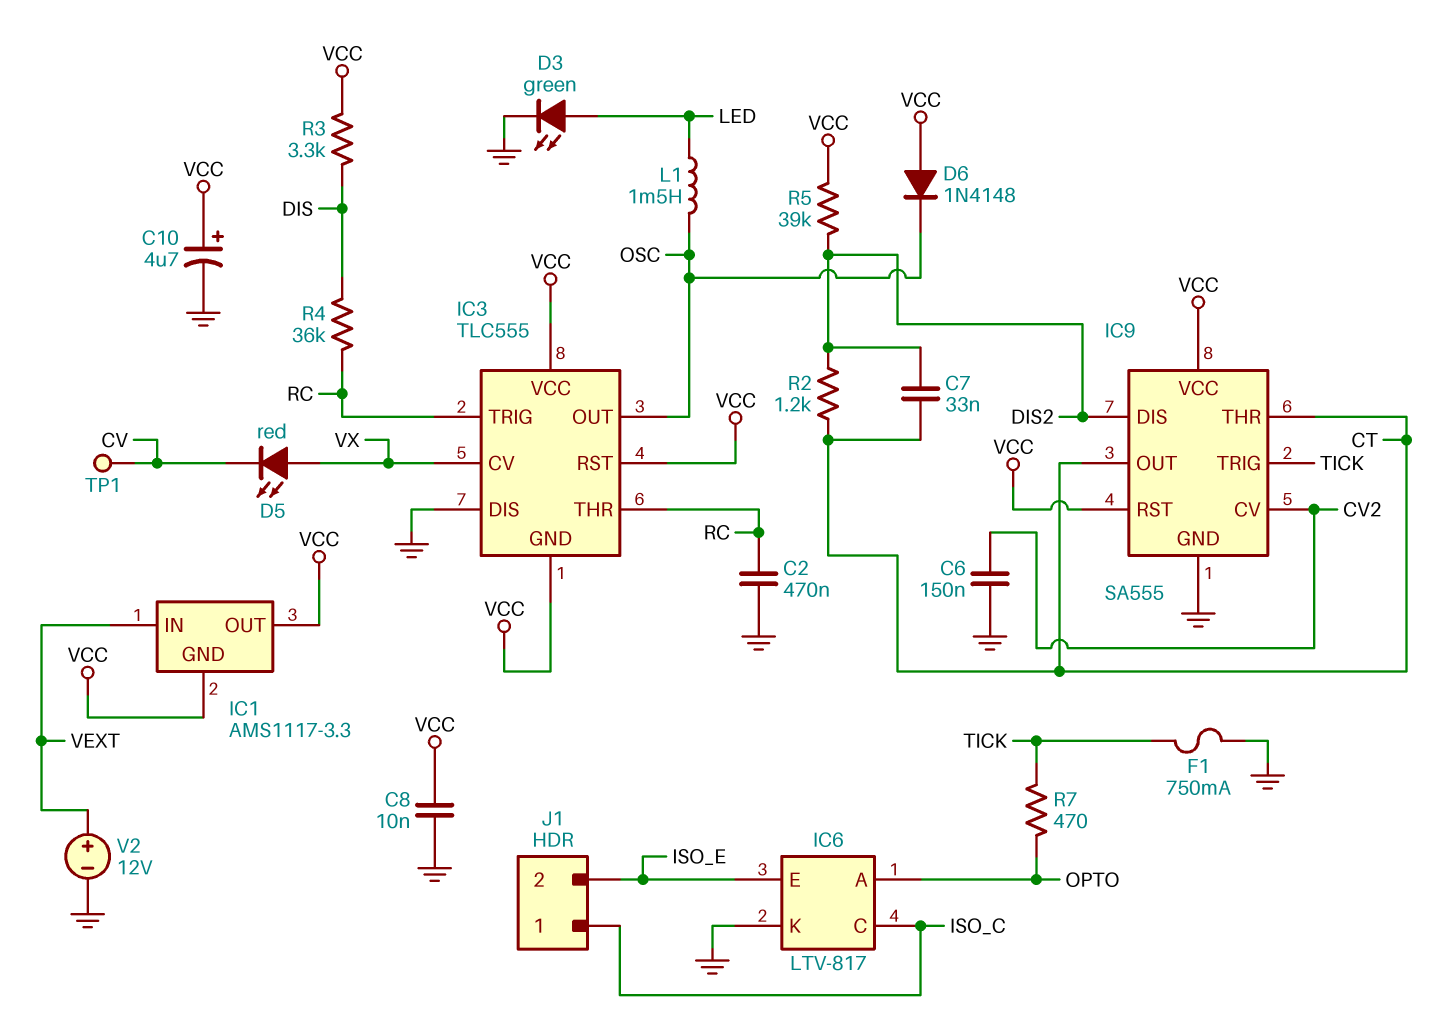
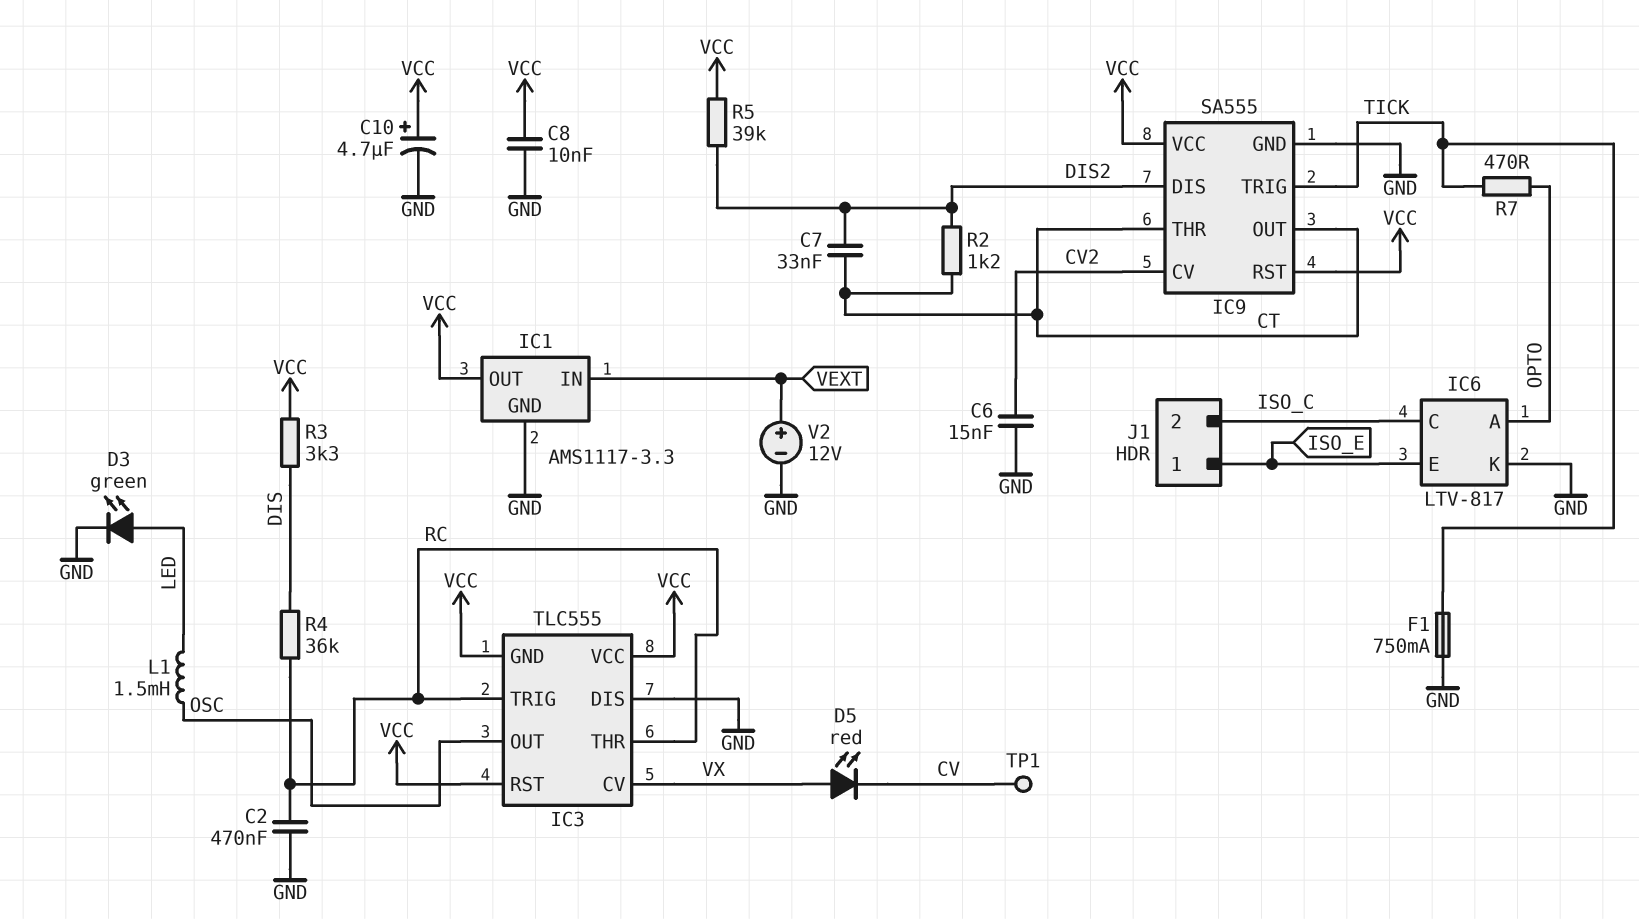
C6: 150nF (CV2, GND) -> 15nF (CV2, GND)
D6: diode 1N4148 (A VCC, K OSC) -> none
IC1 pin GND: VCC -> GND
J1 pin 1: ISO_C -> ISO_E
J1 pin 2: ISO_E -> ISO_C

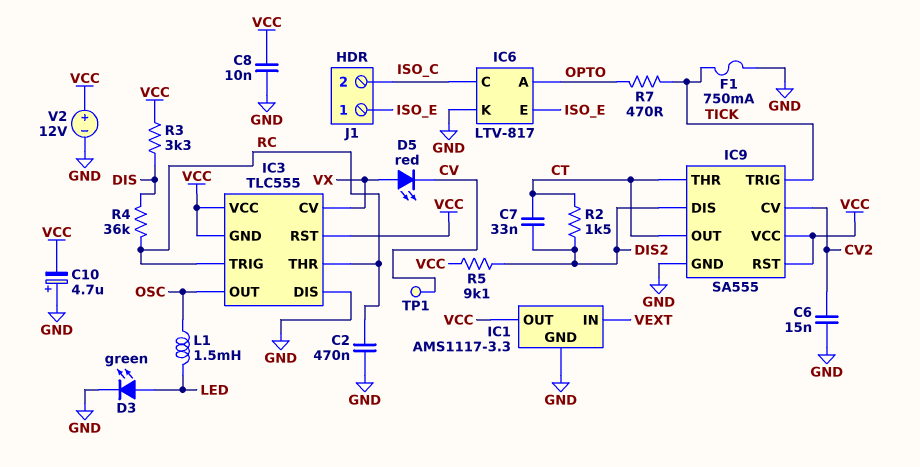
C10: 4.7uF (plus VCC, minus GND) -> 4.7uF (plus GND, minus VCC)
R2: 1.2k (CT, DIS2) -> 1.5k (CT, DIS2)
R5: 39k (DIS2, VCC) -> 9.1k (DIS2, VCC)
V2: 12V (plus VEXT, minus GND) -> 12V (plus VCC, minus GND)

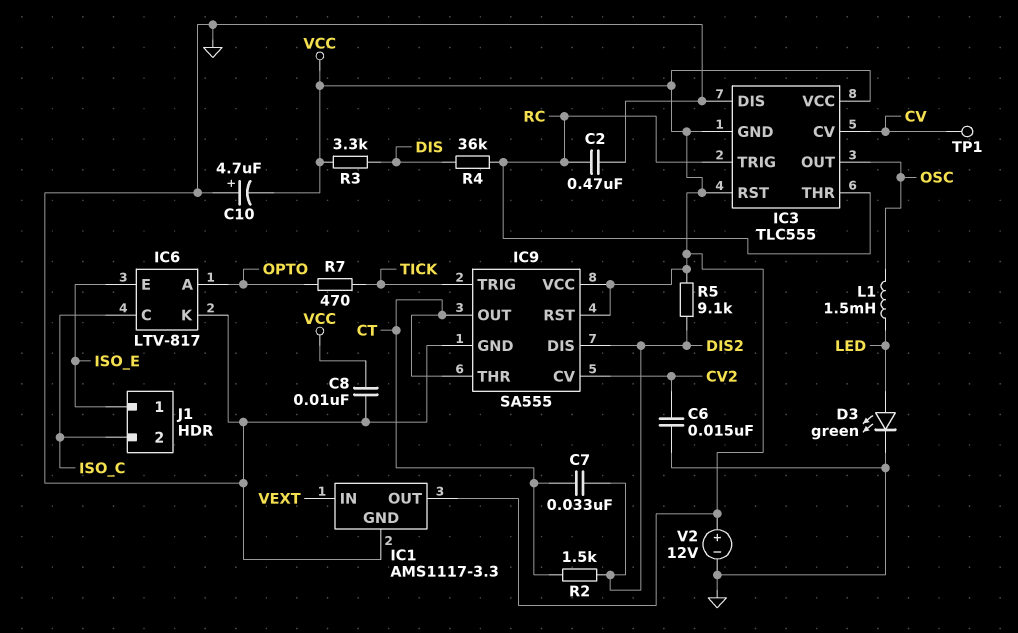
D5: LED red (A VX, K CV) -> none
F1: 750mA (GND, TICK) -> none
IC3 pin CV: VX -> CV

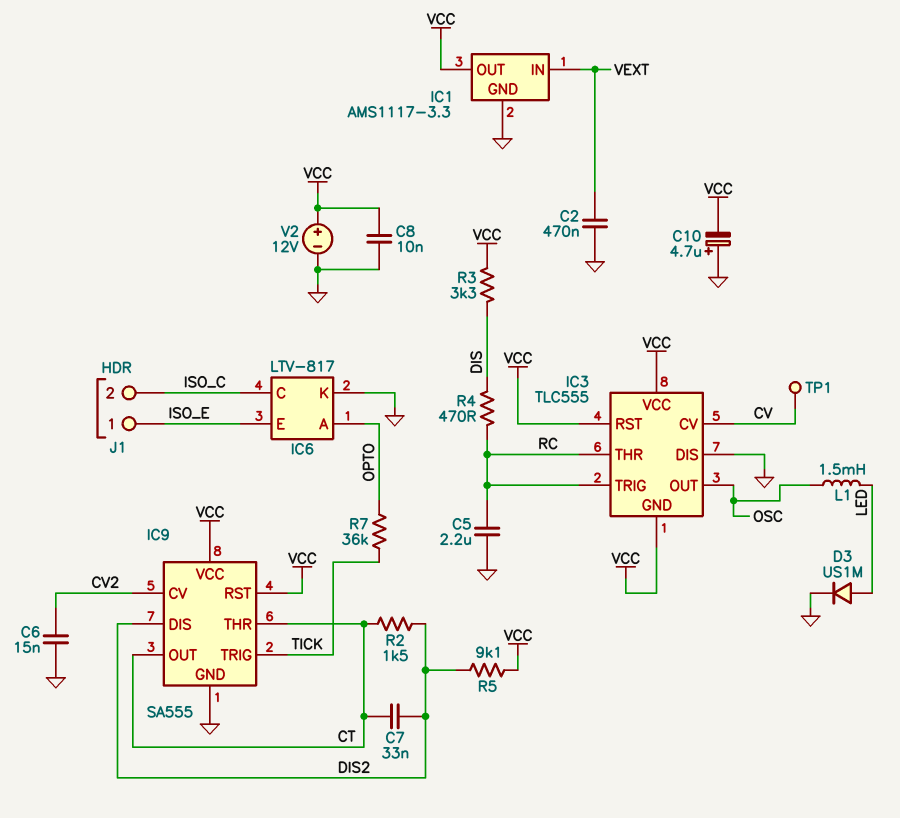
C2: 470nF (GND, RC) -> 470nF (GND, VEXT)
C5: none -> 2.2uF (GND, RC)
D3: LED green (A LED, K GND) -> diode US1M (A LED, K GND)
R4: 36k (DIS, RC) -> 470 (DIS, RC)
R7: 470 (OPTO, TICK) -> 36k (OPTO, TICK)

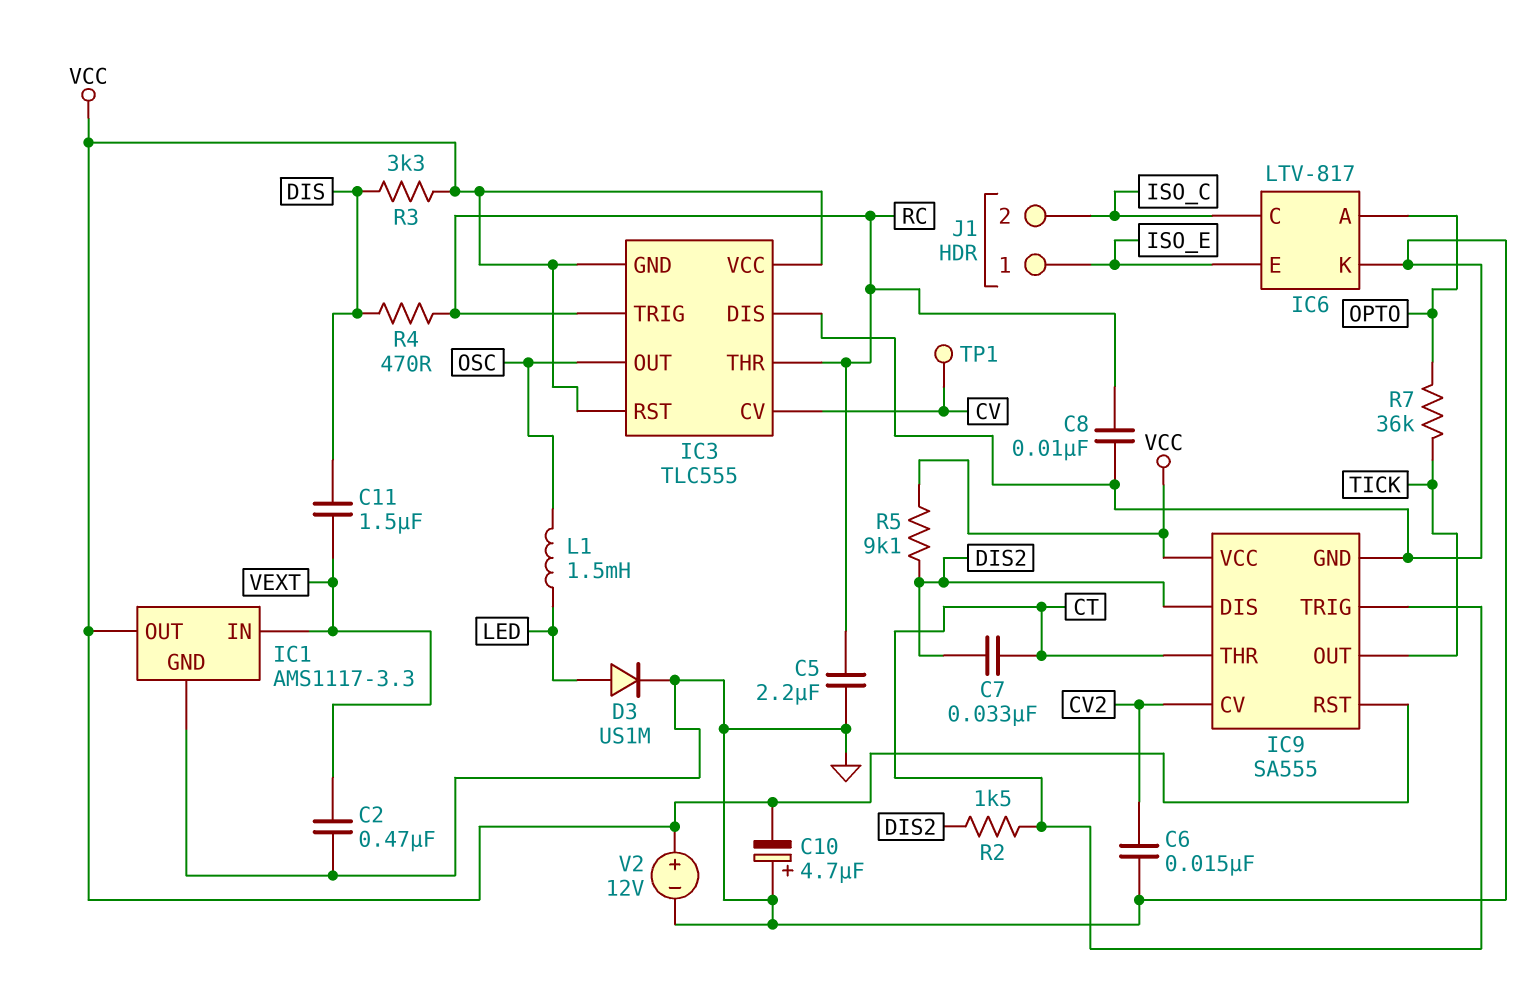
C8: 10nF (GND, VCC) -> 10nF (GND, RC)
C11: none -> 1.5uF (DIS, VEXT)
IC9 pin OUT: CT -> TICK
IC9 pin TRIG: TICK -> CT

